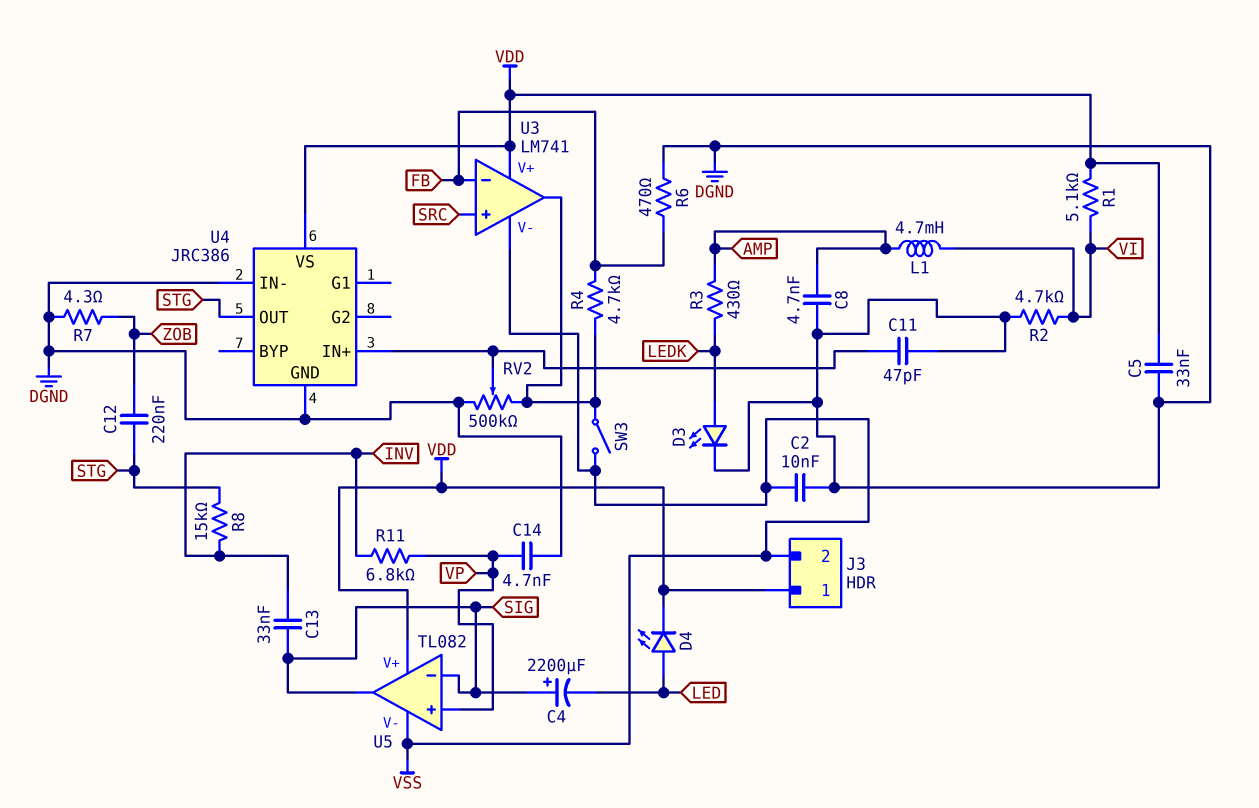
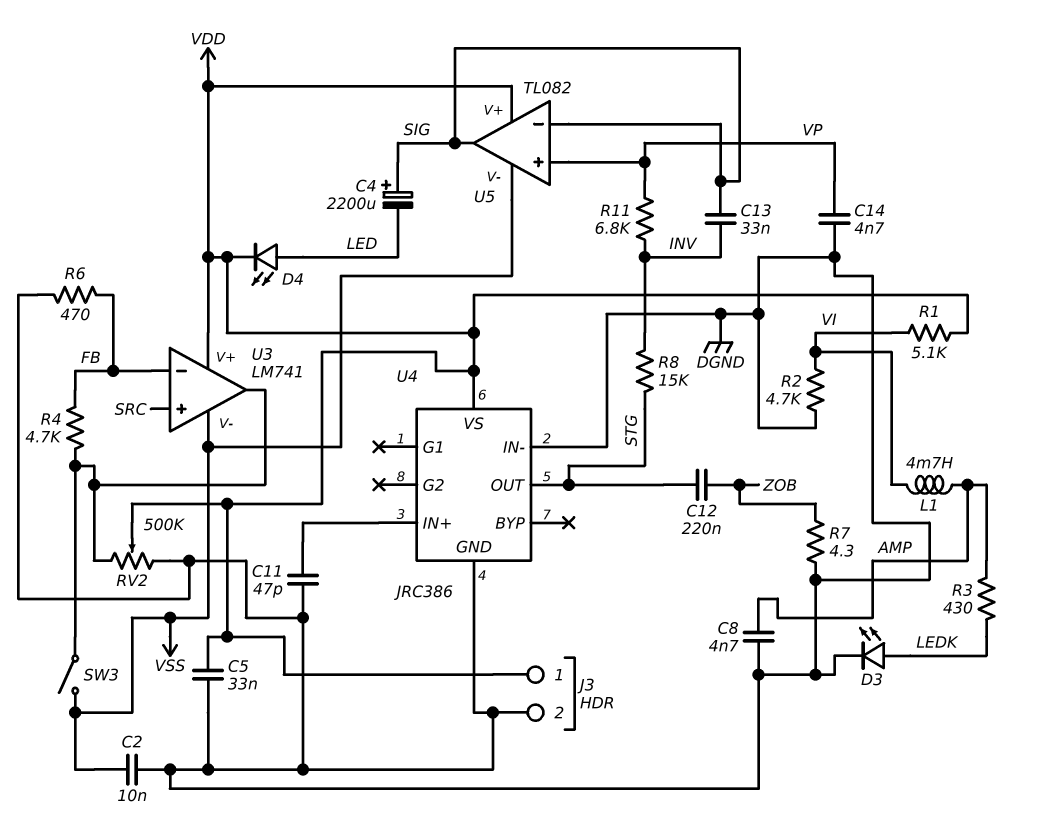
J3 pin 2: VSS -> DGND
RV2: 500k (DGND, U3/out, wiper U4/IN+) -> 500k (DGND, U3/out, wiper VDD)

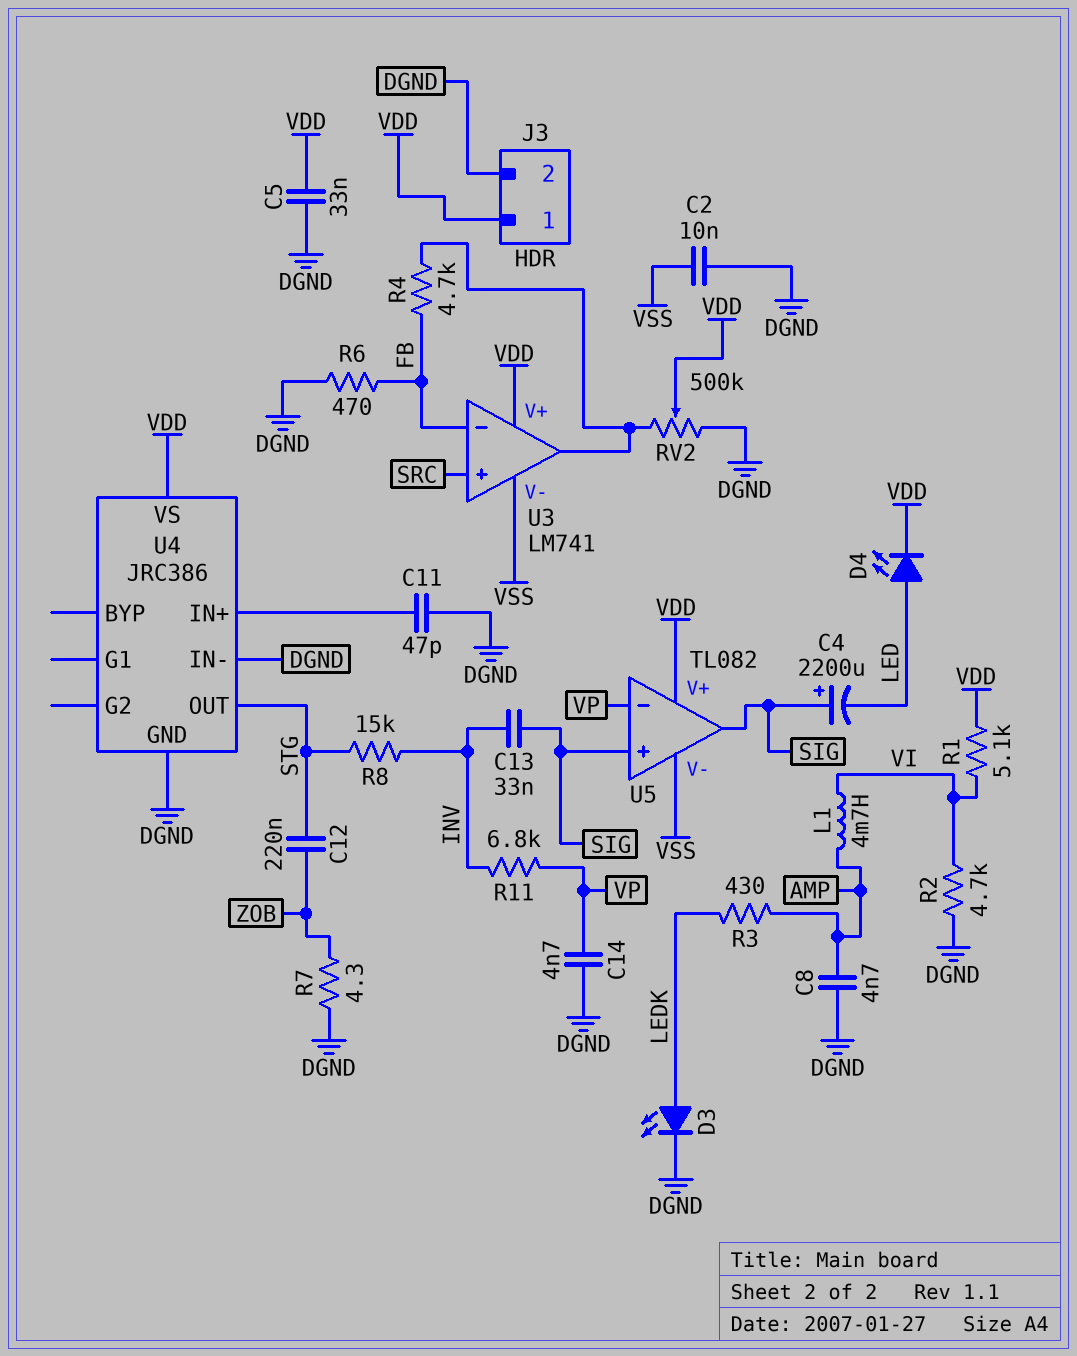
SW3: switch (U3/out, VSS) -> none
U5 pin in+: VP -> SIG
U5 pin in-: SIG -> VP

